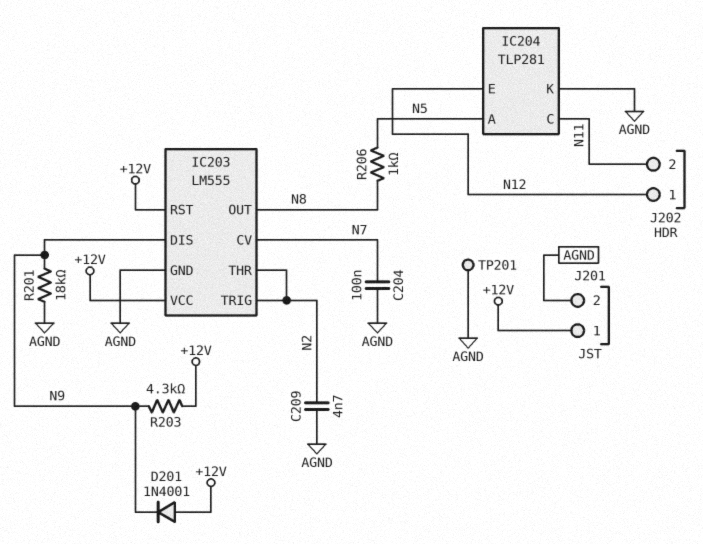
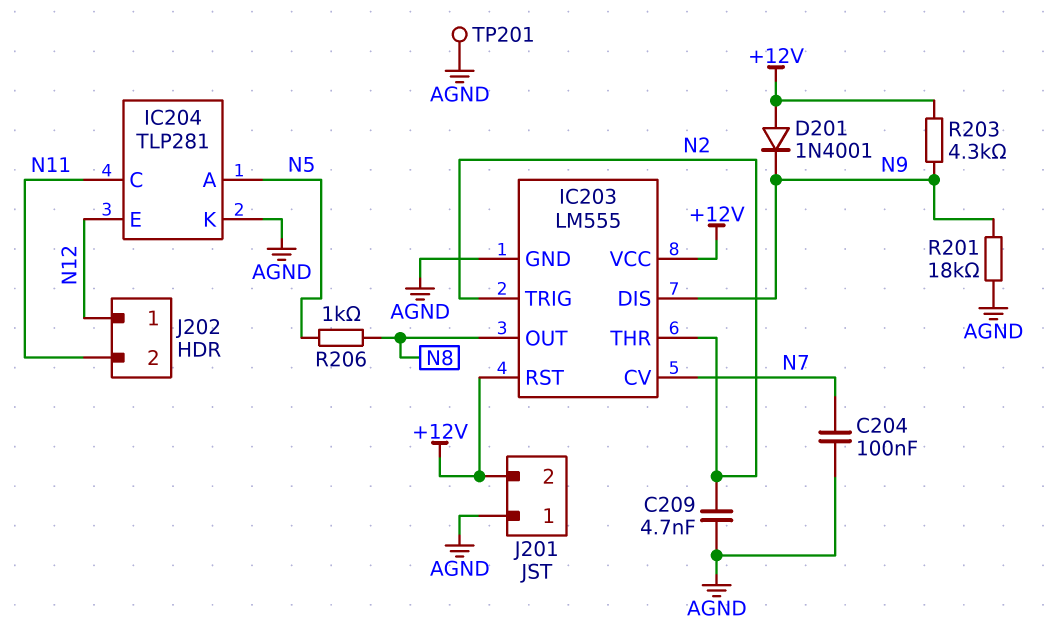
J201 pin 1: +12V -> AGND
J201 pin 2: AGND -> +12V

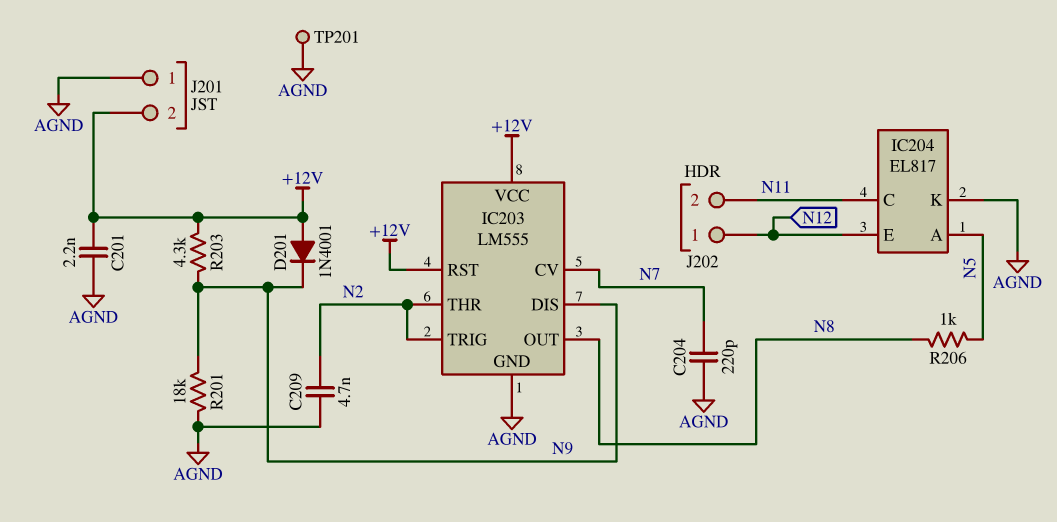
C201: none -> 2.2nF (+12V, AGND)
C204: 100nF (AGND, N7) -> 220pF (AGND, N7)
IC204: TLP281 -> EL817

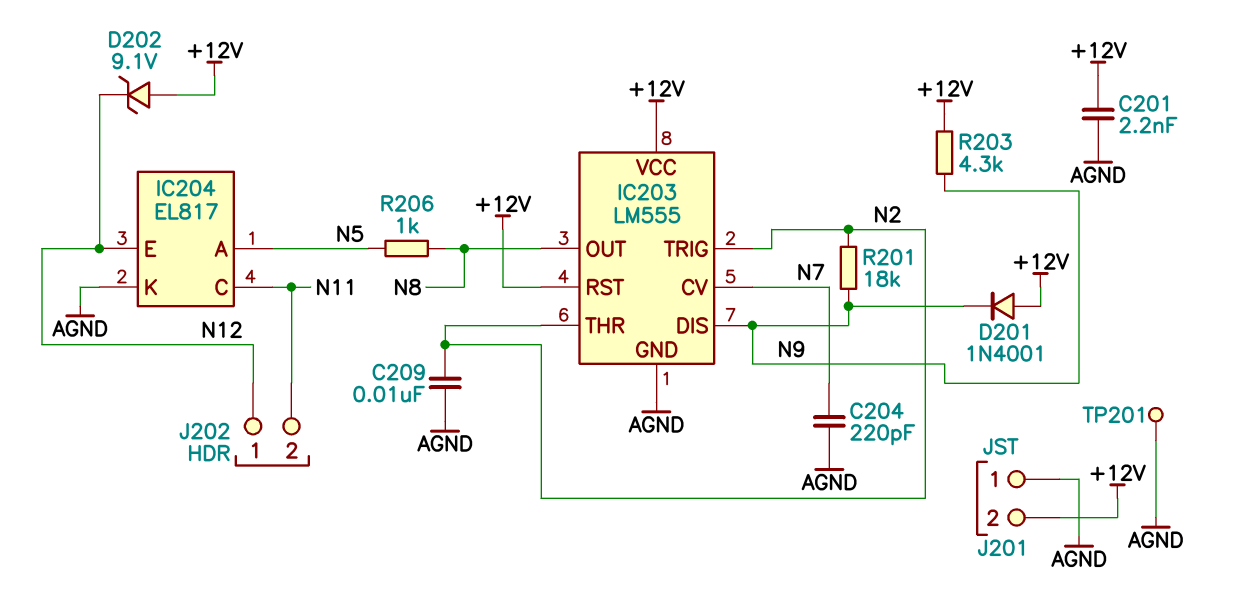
C209: 4.7nF (AGND, N2) -> 10nF (AGND, N2)
D202: none -> zener 9.1V (A +12V, K N12)
R201: 18k (AGND, N9) -> 18k (N2, N9)

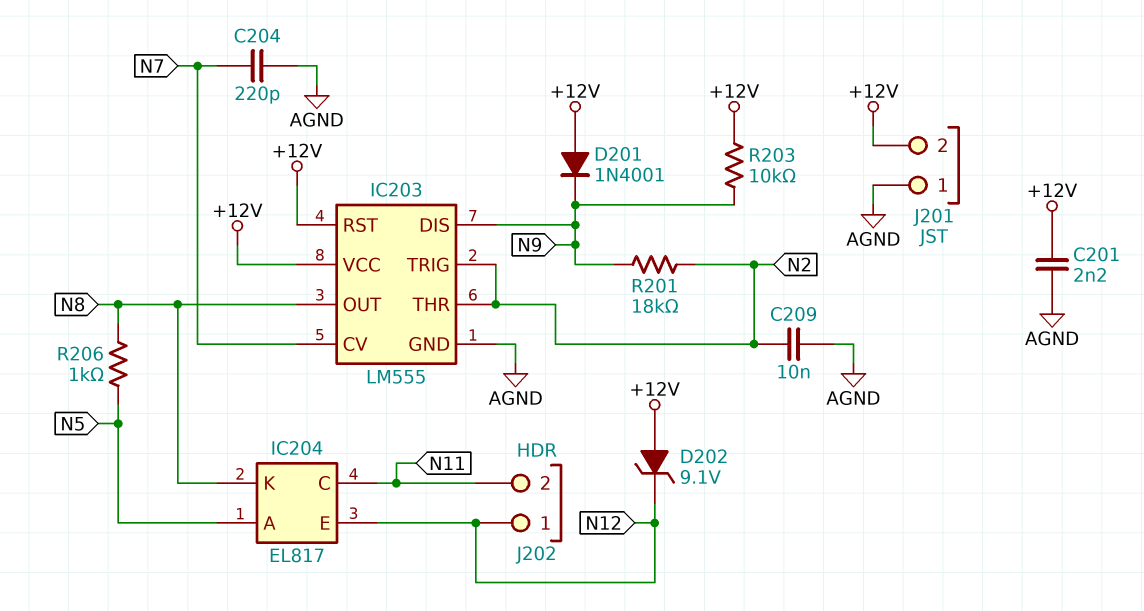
IC204 pin K: AGND -> N8
R203: 4.3k (+12V, N9) -> 10k (+12V, N9)
TP201: test point (AGND) -> none

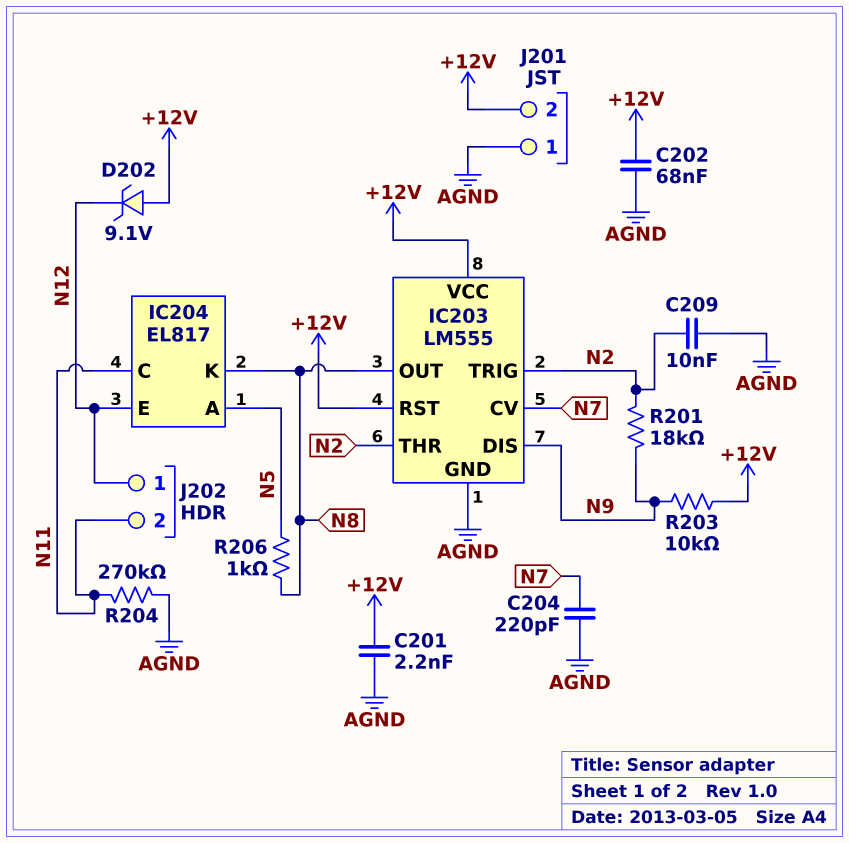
C202: none -> 68nF (+12V, AGND)
D201: diode 1N4001 (A +12V, K N9) -> none
R204: none -> 270k (AGND, N11)

